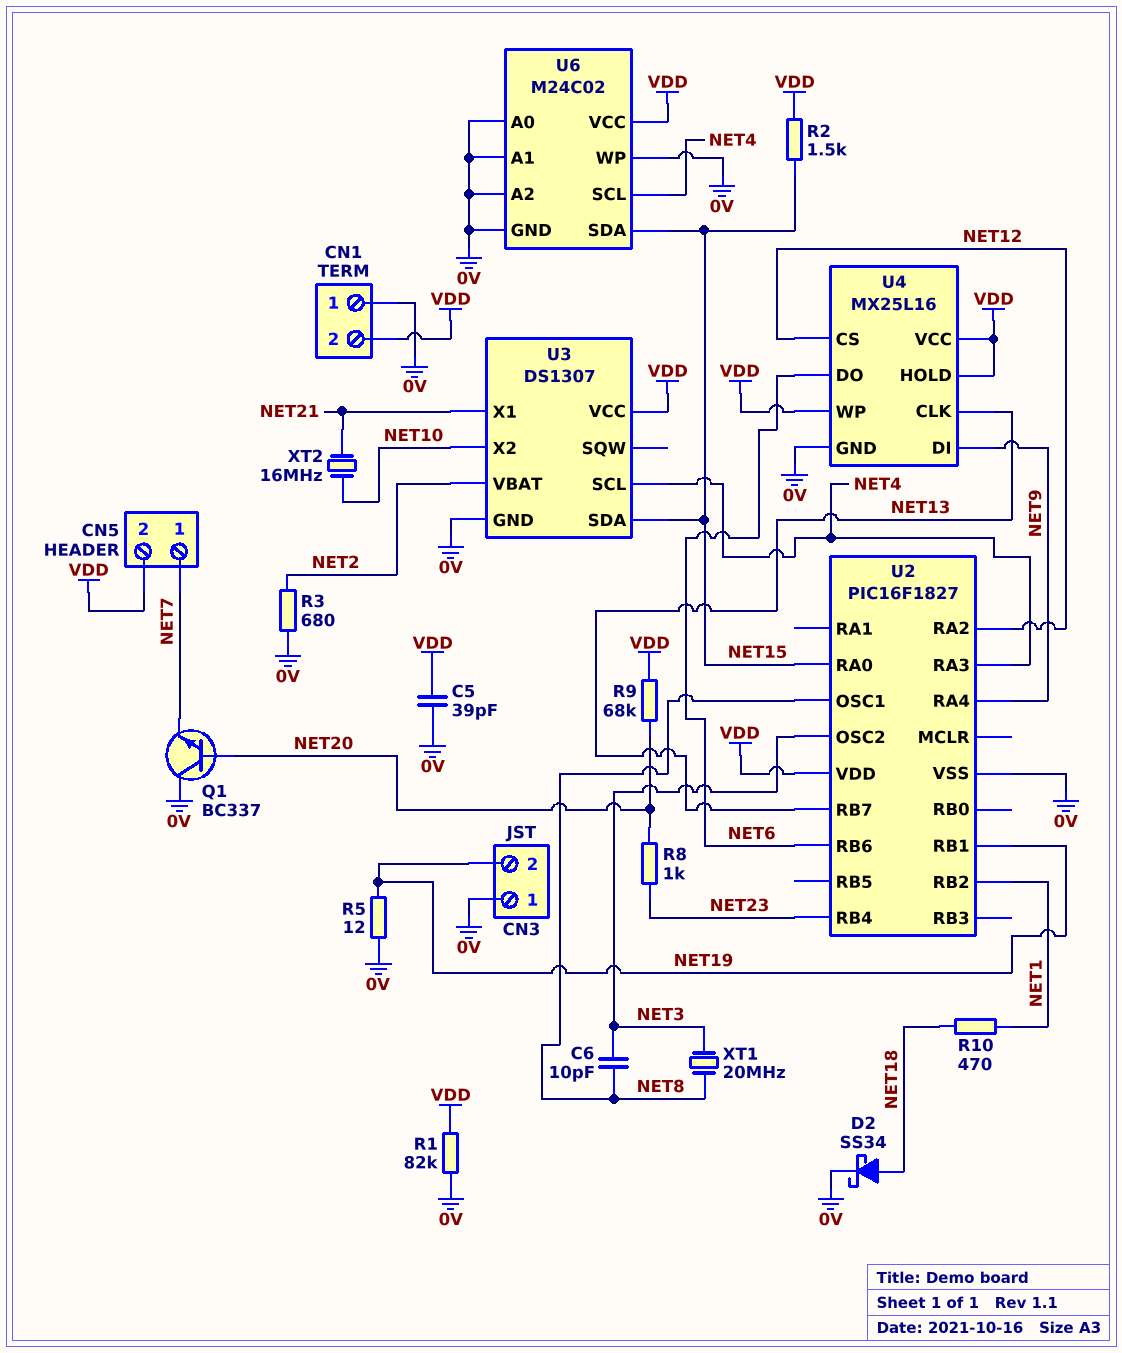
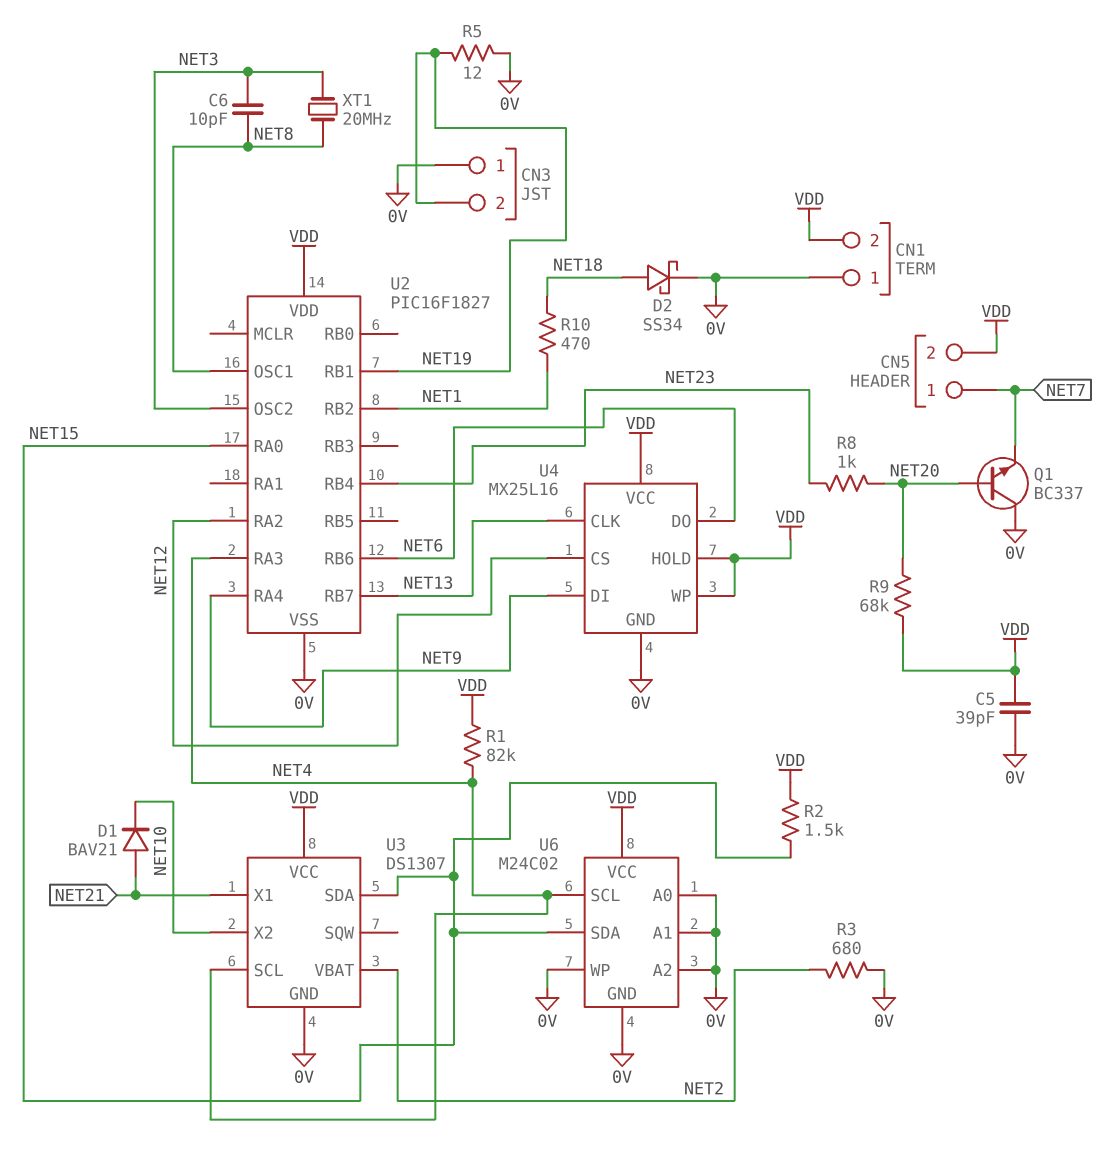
D1: none -> diode BAV21 (A NET21, K NET10)
R1: 82k (0V, VDD) -> 82k (NET4, VDD)
XT2: 16MHz (NET10, NET21) -> none

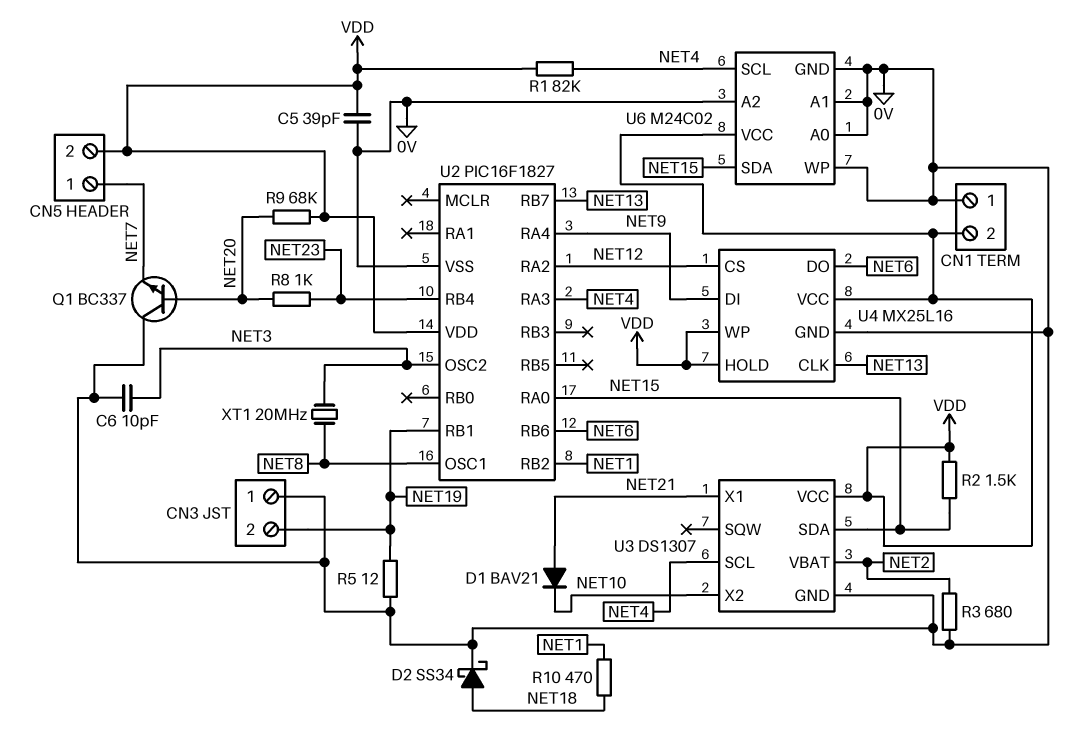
C6: 10pF (NET3, NET8) -> 10pF (0V, NET3)

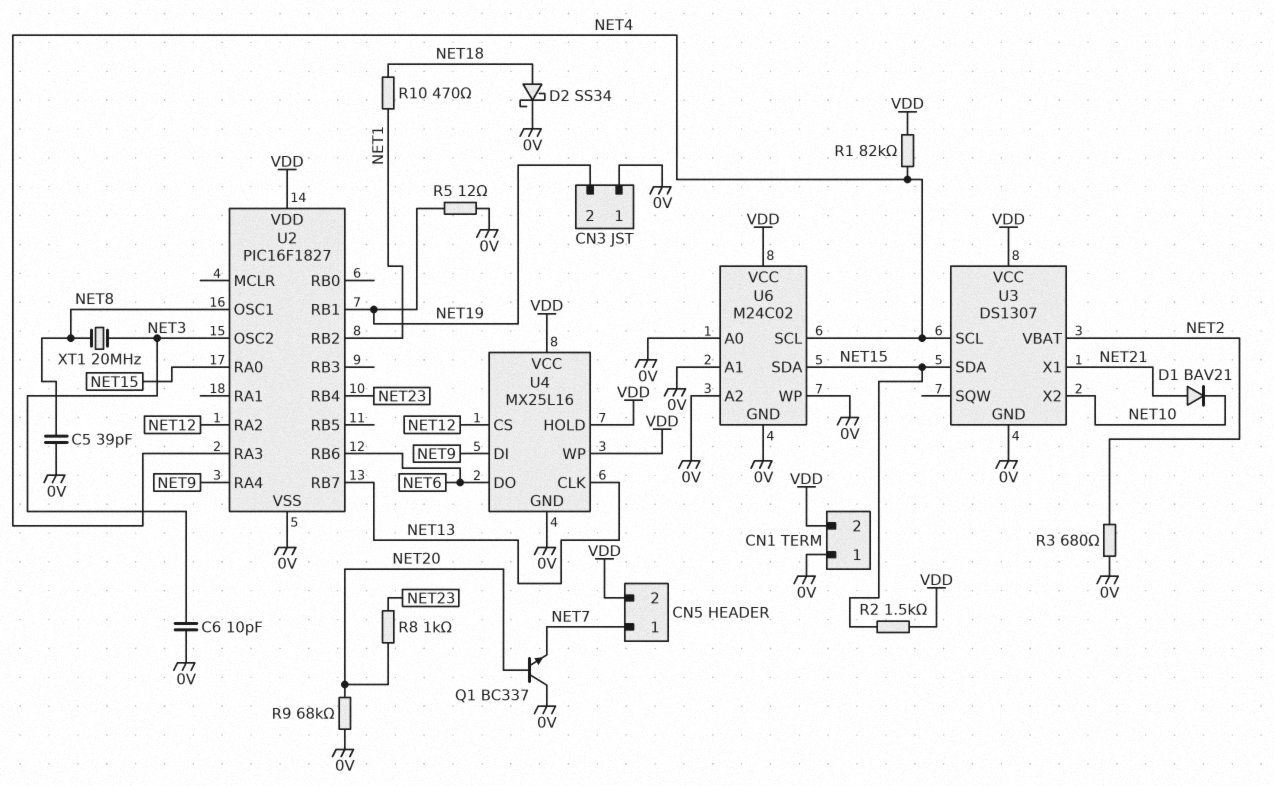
C5: 39pF (0V, VDD) -> 39pF (0V, NET8)
R9: 68k (NET20, VDD) -> 68k (0V, NET20)

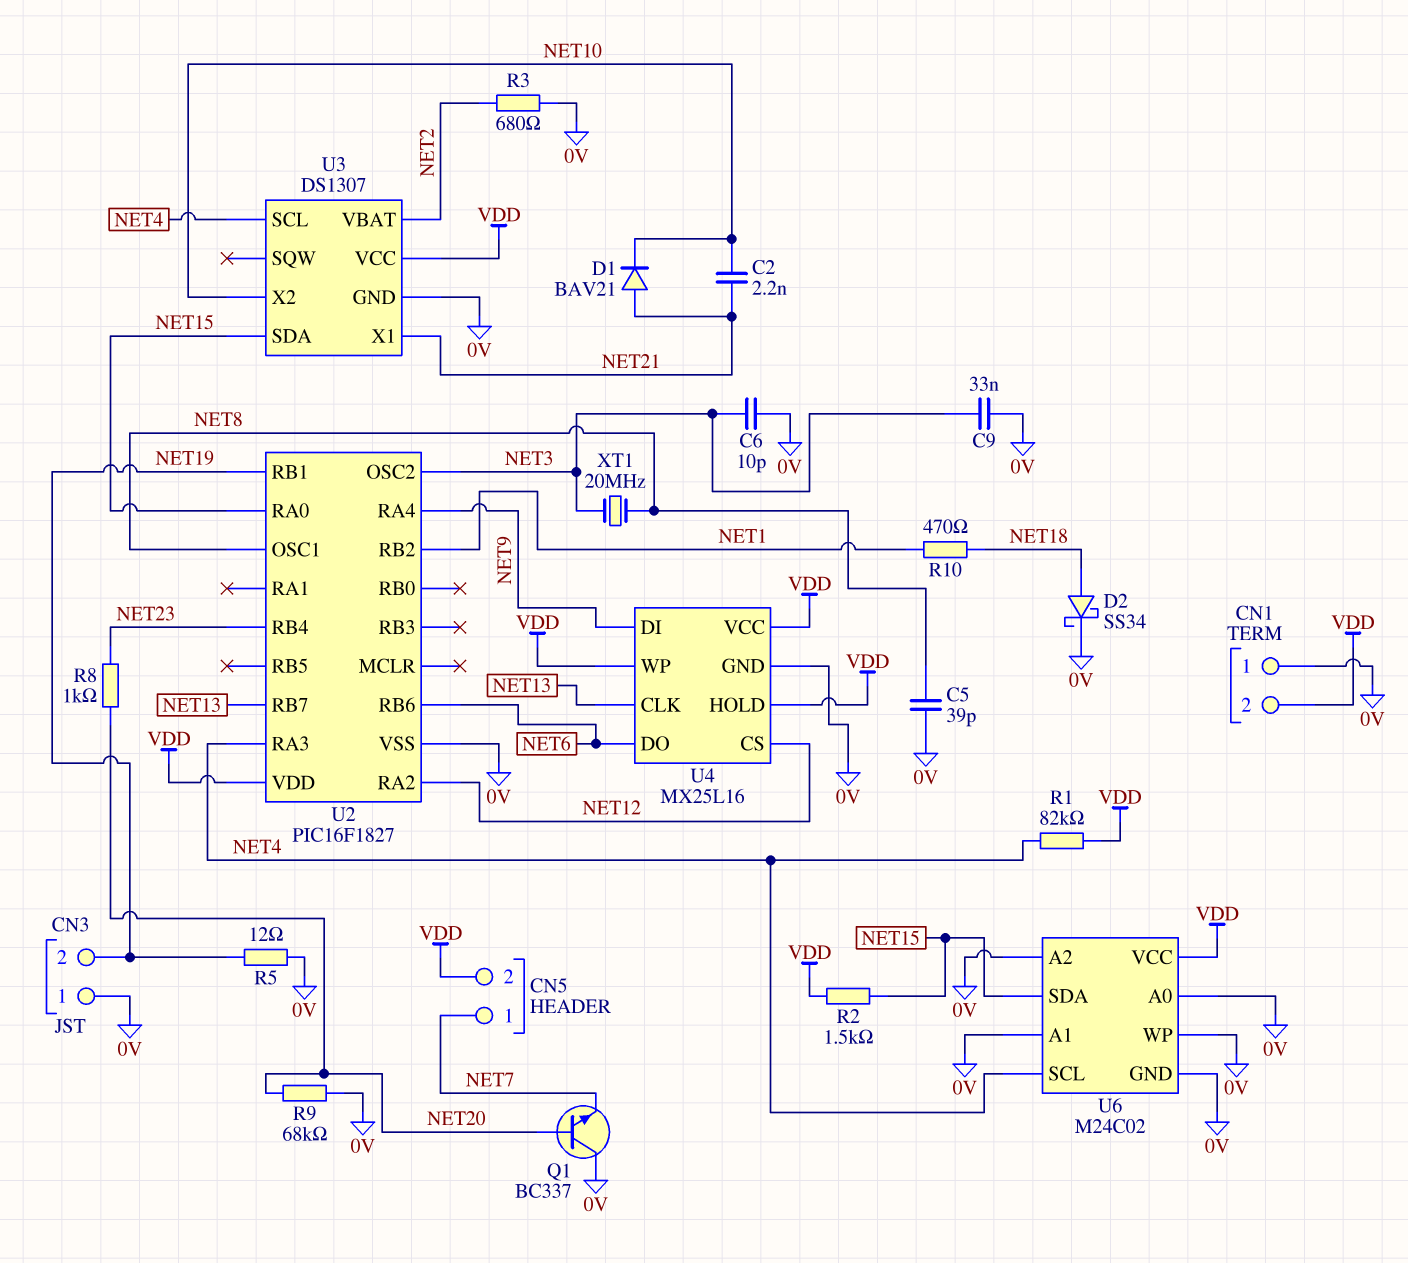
C2: none -> 2.2nF (NET10, NET21)
C9: none -> 33nF (0V, NET3)

